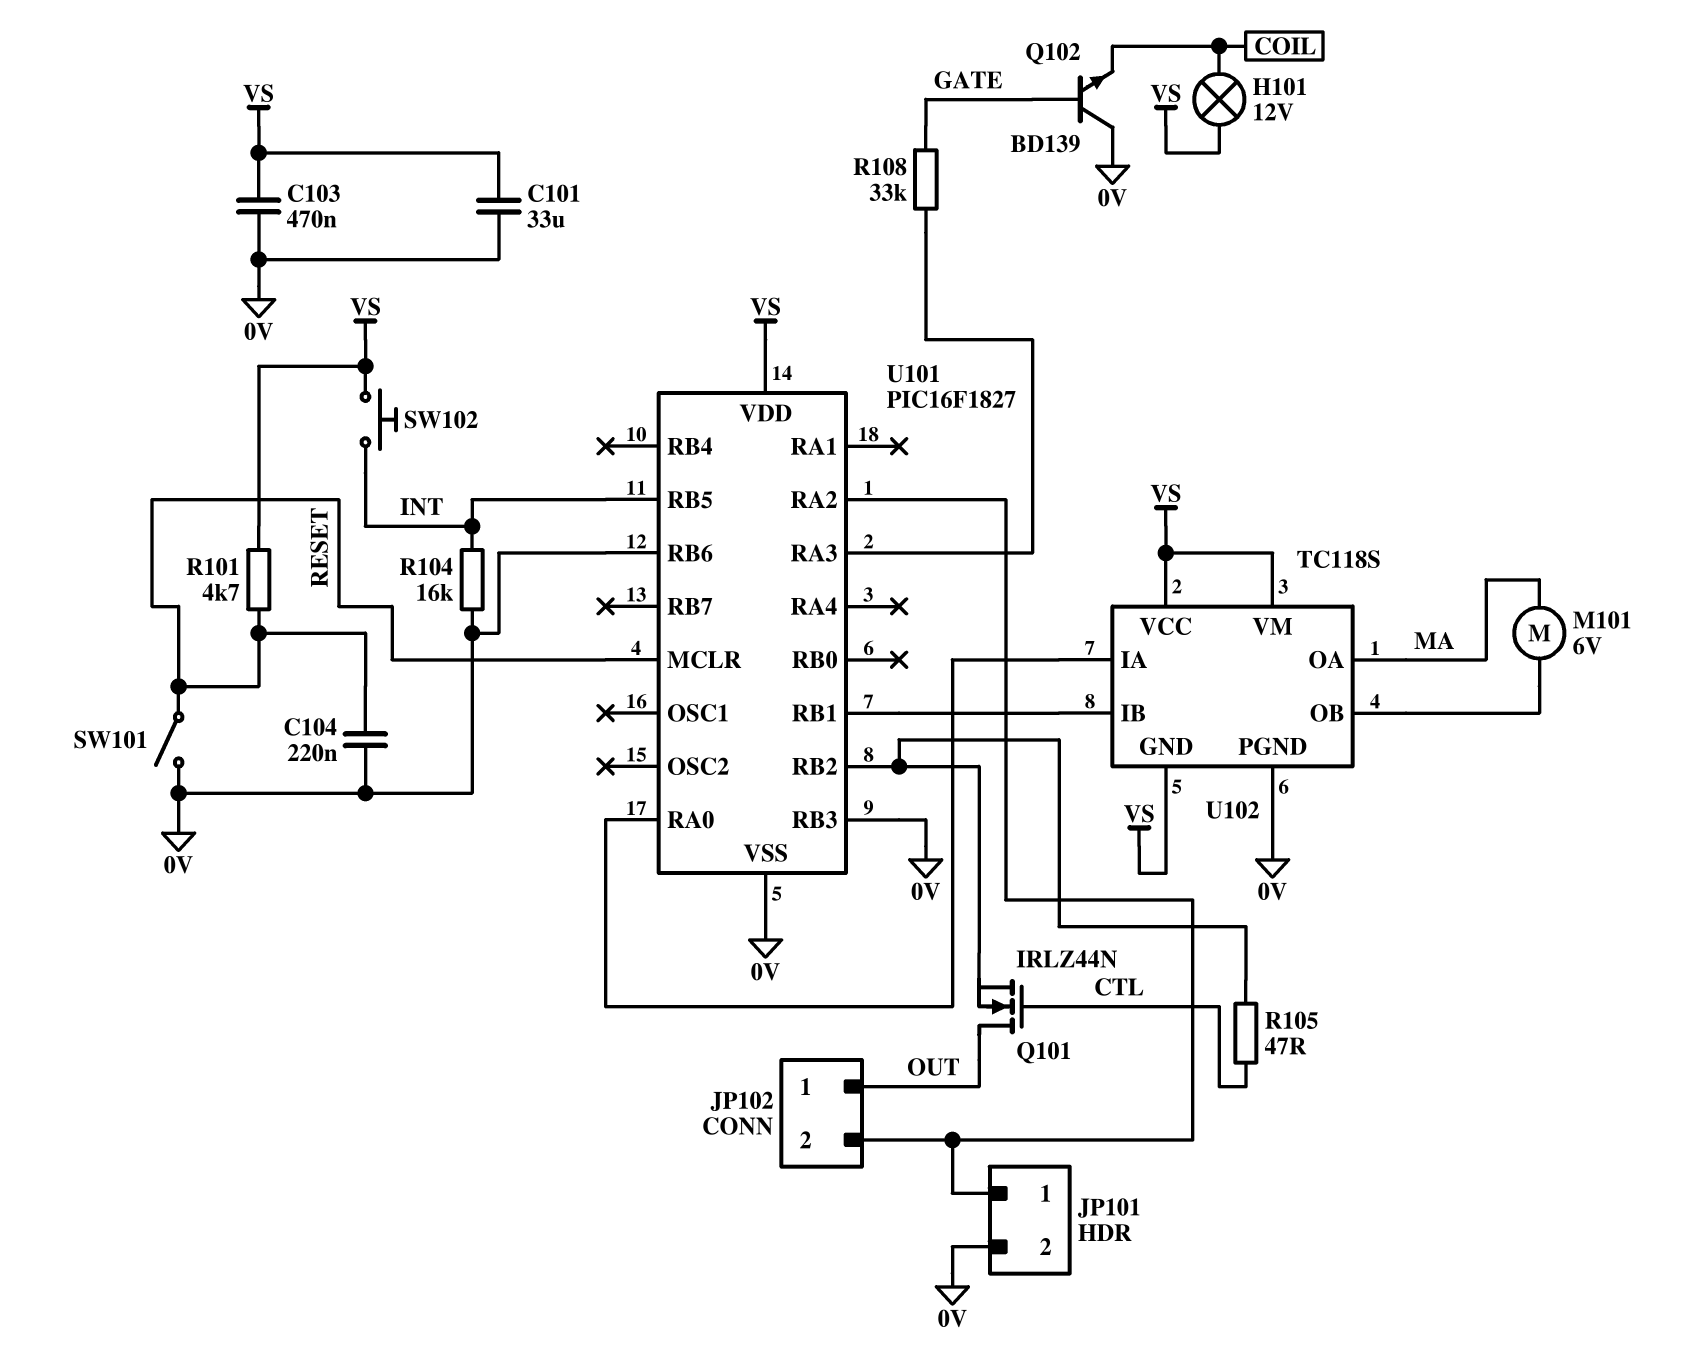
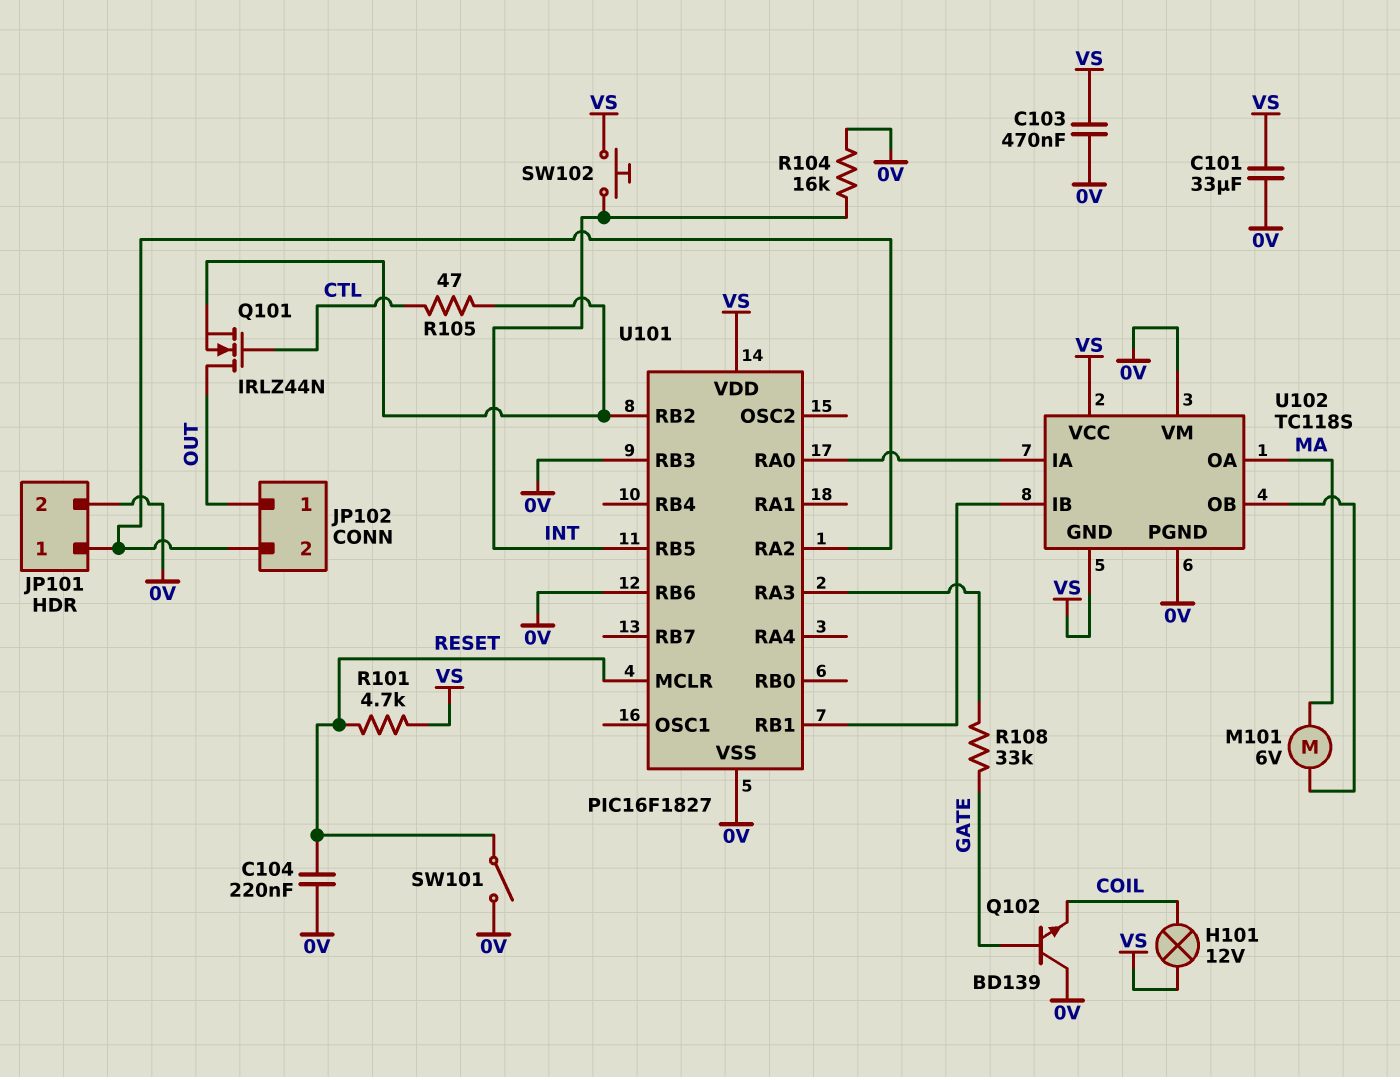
U102 pin VM: VS -> 0V

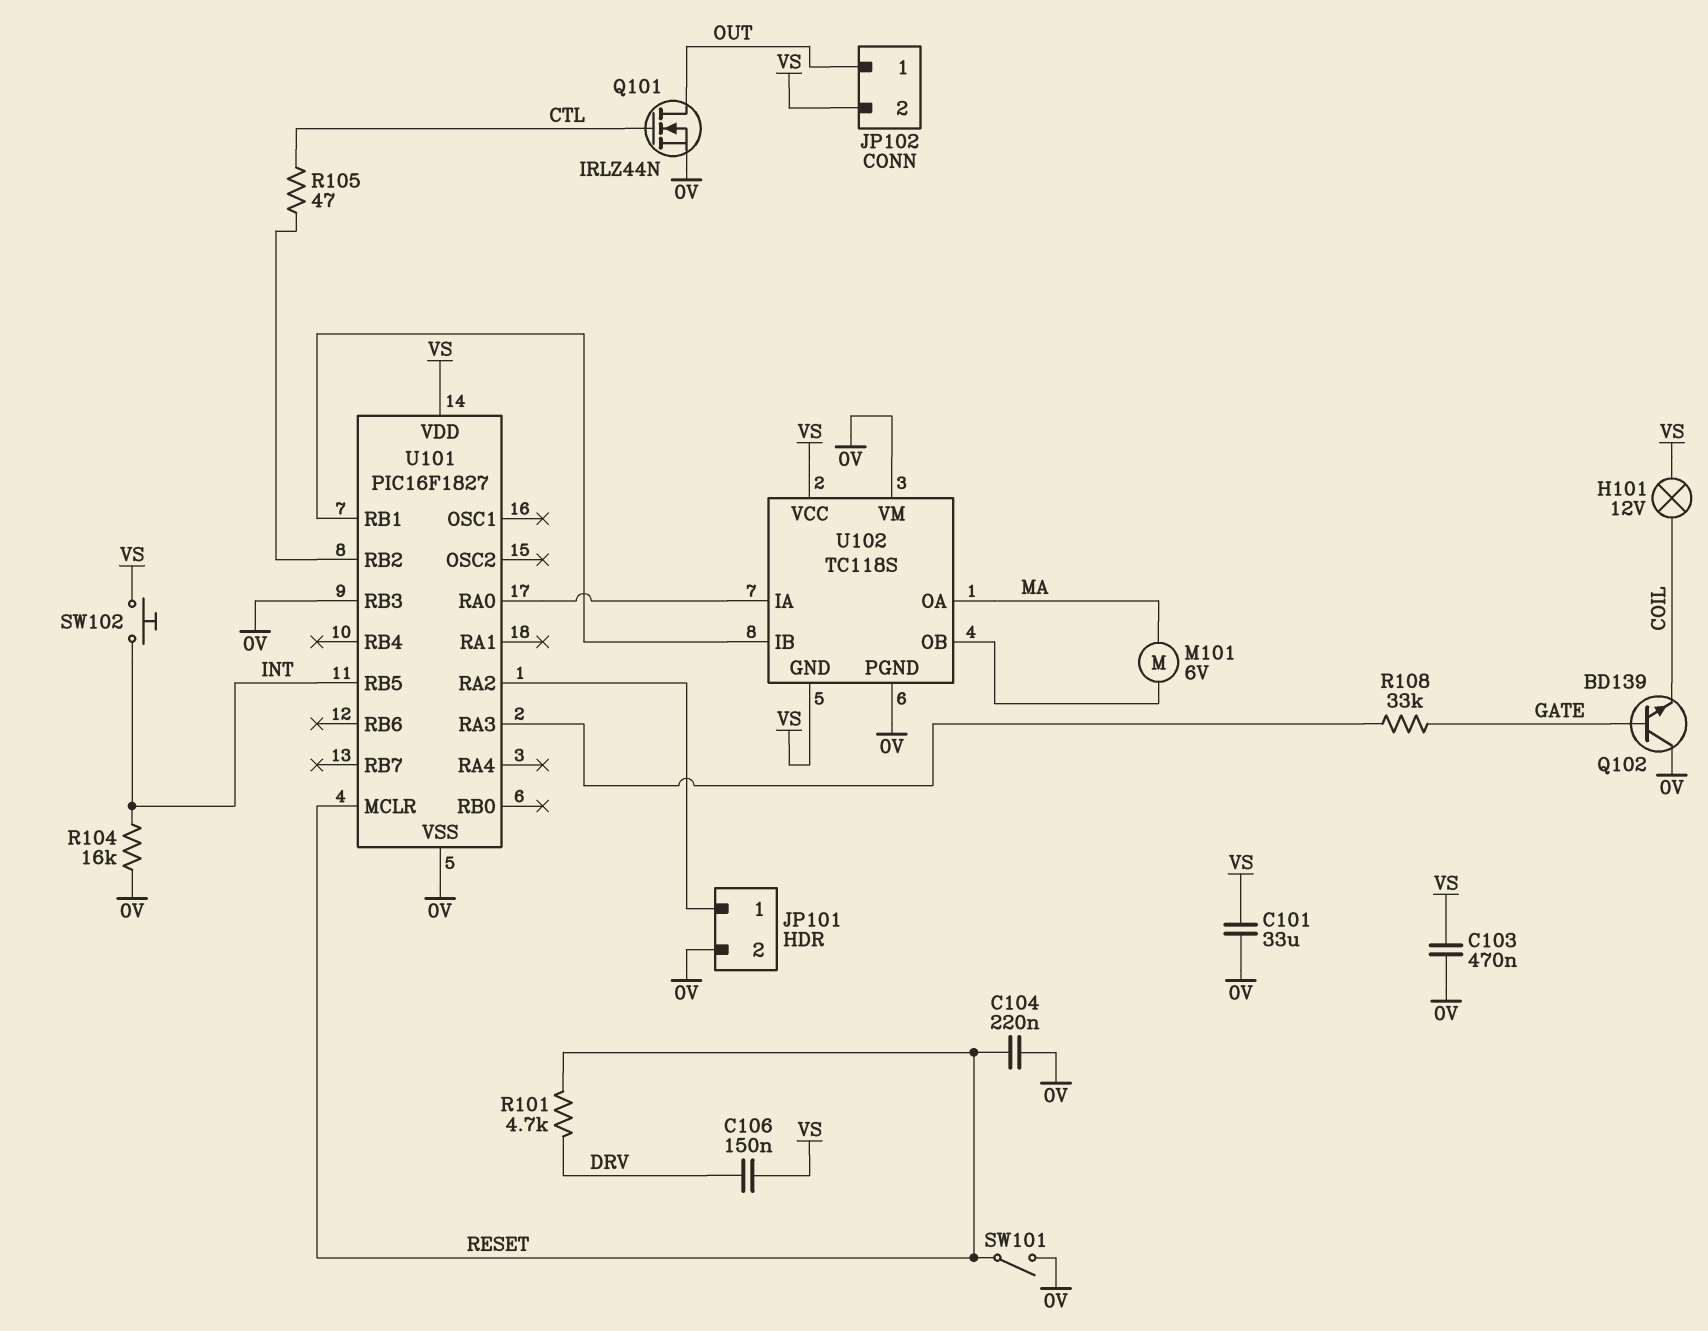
C106: none -> 150nF (DRV, VS)
JP102 pin 2: JP101/1 -> VS
Q101: NMOS IRLZ44N (G CTL, D OUT, S U101/RB2) -> NMOS IRLZ44N (G CTL, D OUT, S 0V)
R101: 4.7k (RESET, VS) -> 4.7k (DRV, RESET)
U101 pin RB6: 0V -> none

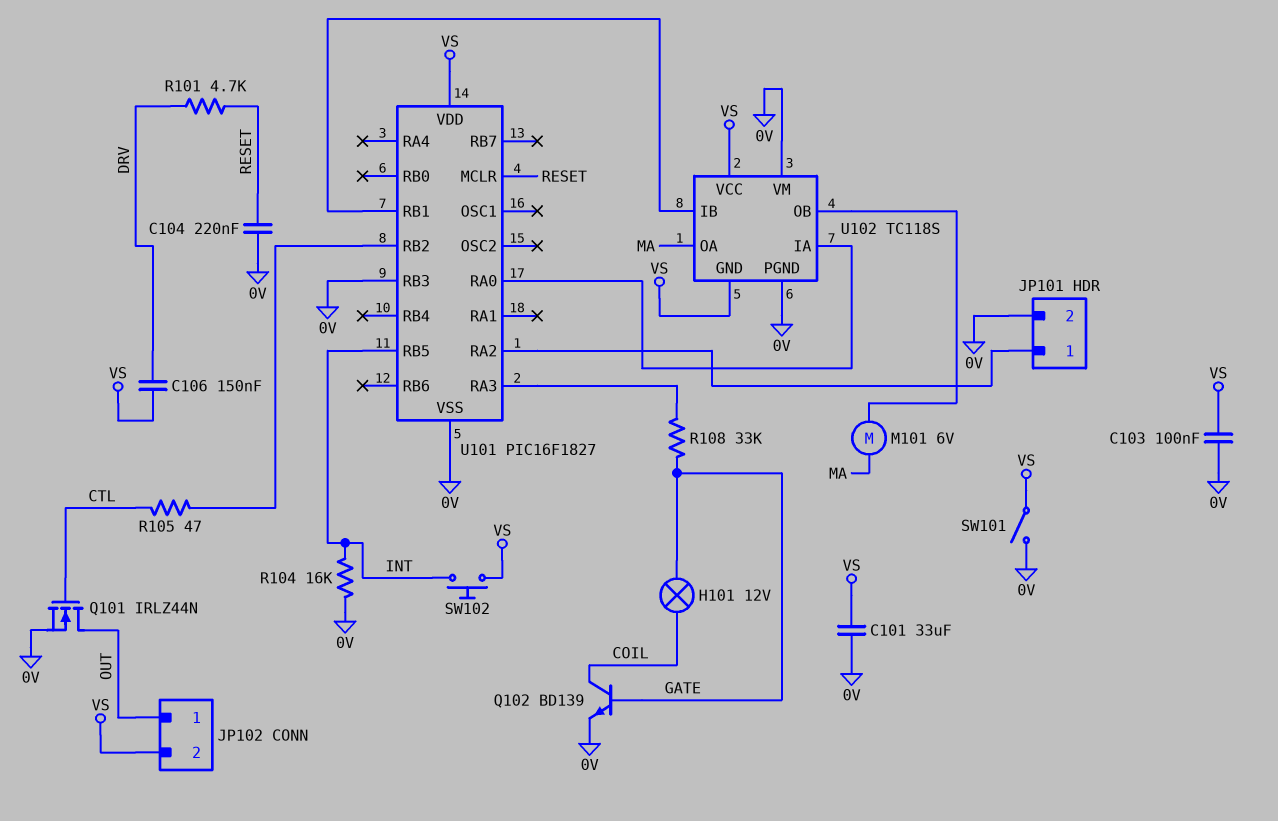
C103: 470nF (0V, VS) -> 100nF (0V, VS)
H101: lamp 12V (COIL, VS) -> lamp 12V (COIL, GATE)
Q102: NPN BD139 (B GATE, C 0V, E COIL) -> NPN BD139 (B GATE, C COIL, E 0V)
SW101: switch (0V, RESET) -> switch (0V, VS)

